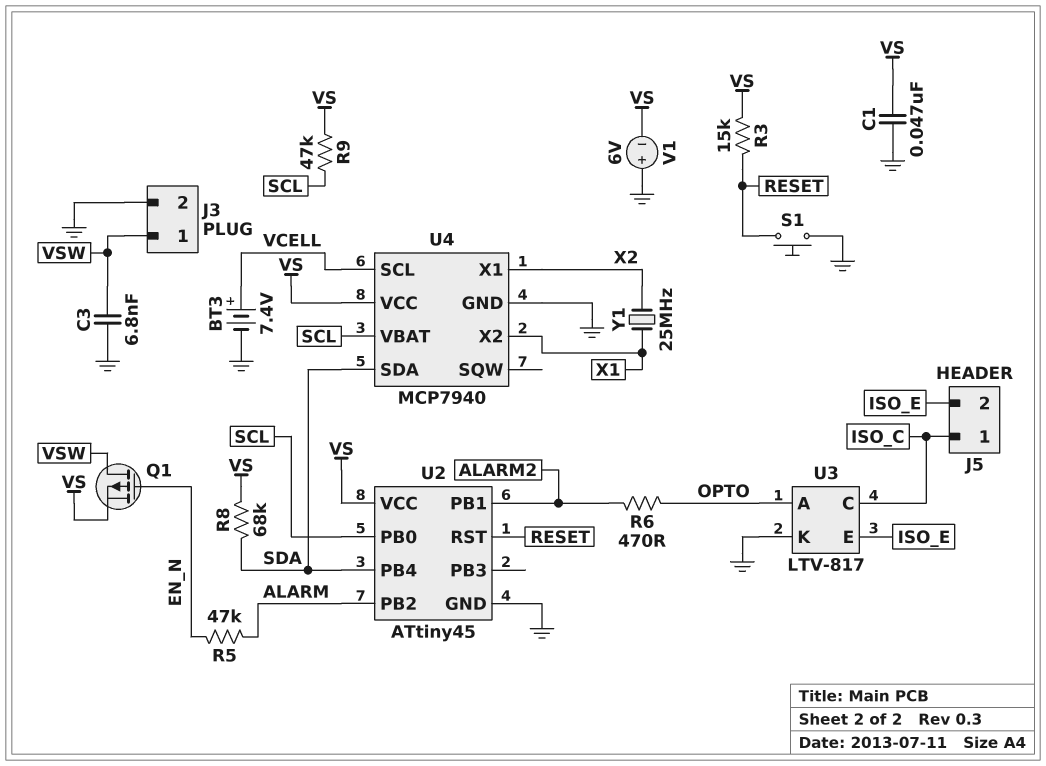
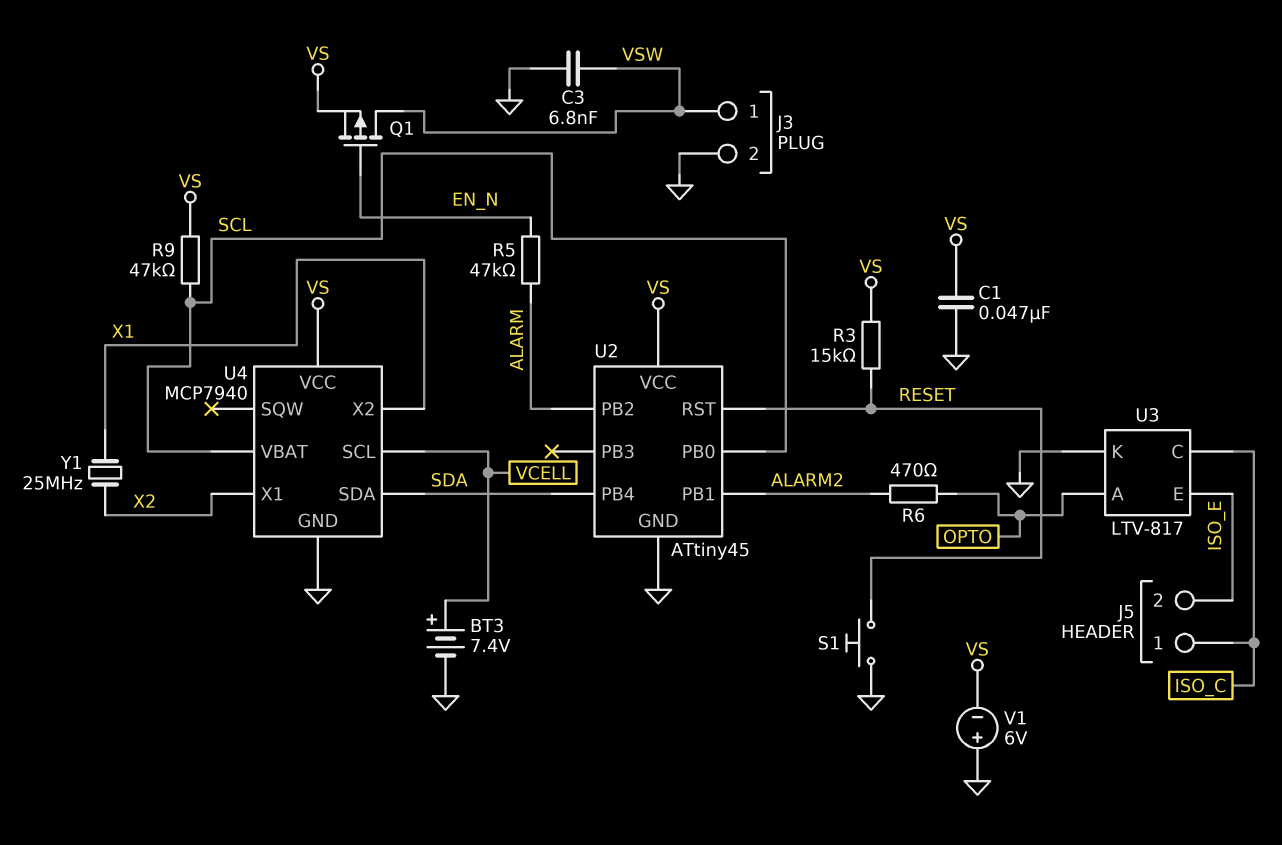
R8: 68k (SDA, VS) -> none

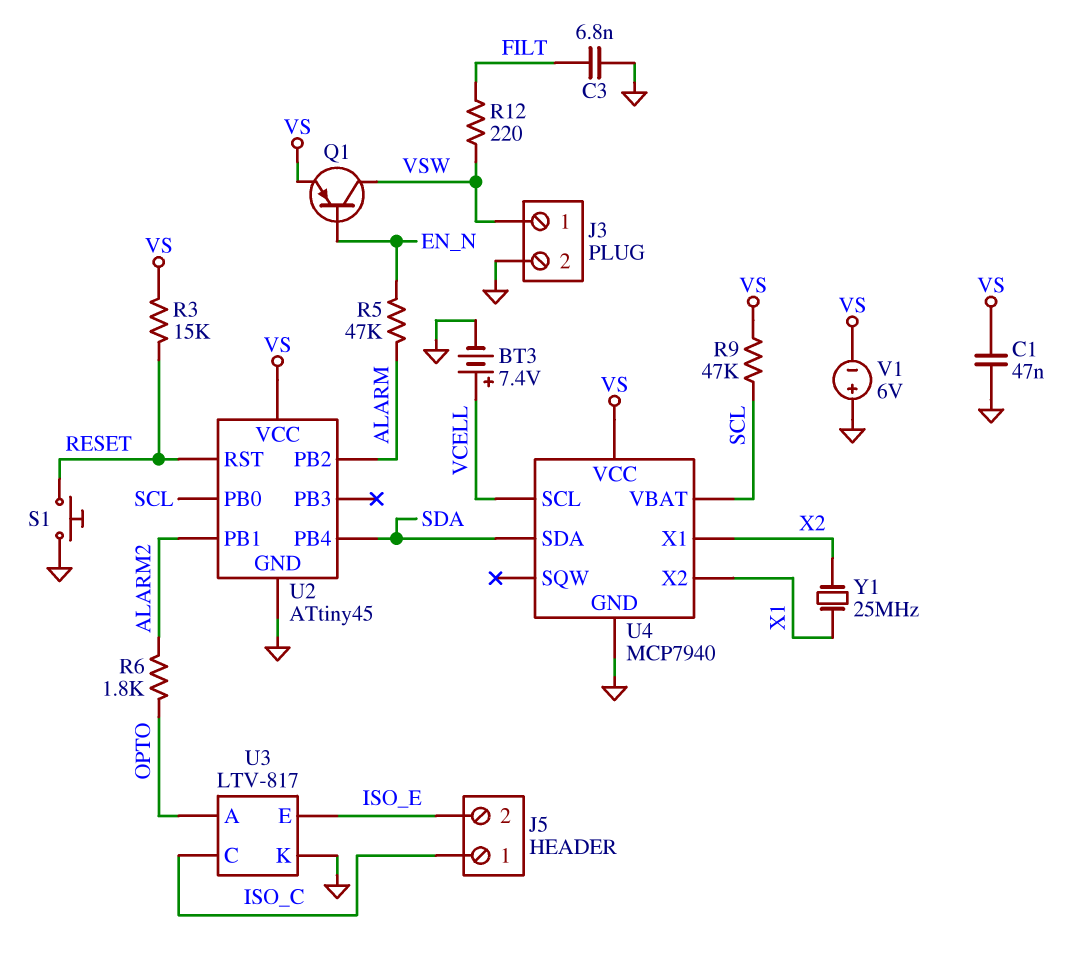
C3: 6.8nF (GND, VSW) -> 6.8nF (FILT, GND)
Q1: PMOS (G EN_N, D VSW, S VS) -> PNP (B EN_N, C VSW, E VS)
R6: 470 (ALARM2, OPTO) -> 1.8k (ALARM2, OPTO)
R12: none -> 220 (FILT, VSW)

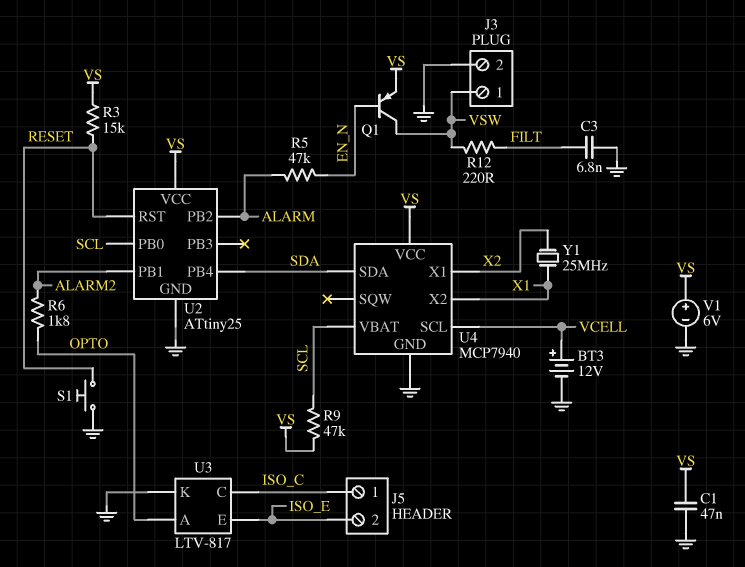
BT3: 7.4V (plus VCELL, minus GND) -> 12V (plus VCELL, minus GND)
U2: ATtiny45 -> ATtiny25
V1: 6V (plus GND, minus VS) -> 6V (plus VS, minus GND)

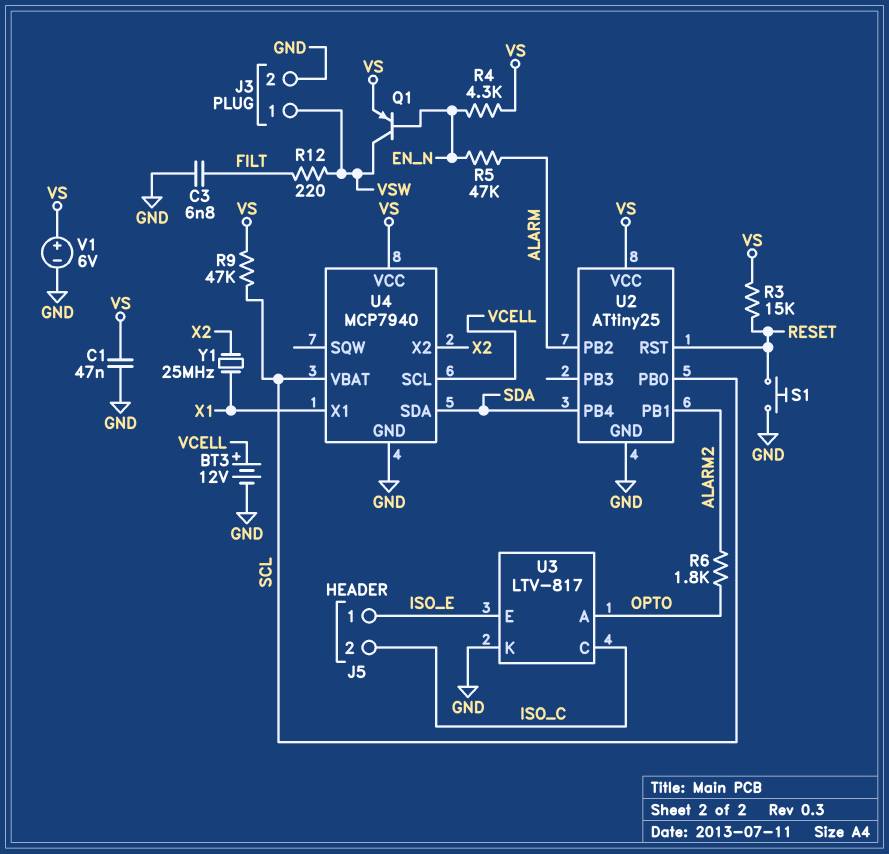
J5 pin 1: ISO_C -> ISO_E
J5 pin 2: ISO_E -> ISO_C
R4: none -> 4.3k (EN_N, VS)
U4 pin X1: X2 -> X1
U4 pin X2: X1 -> X2

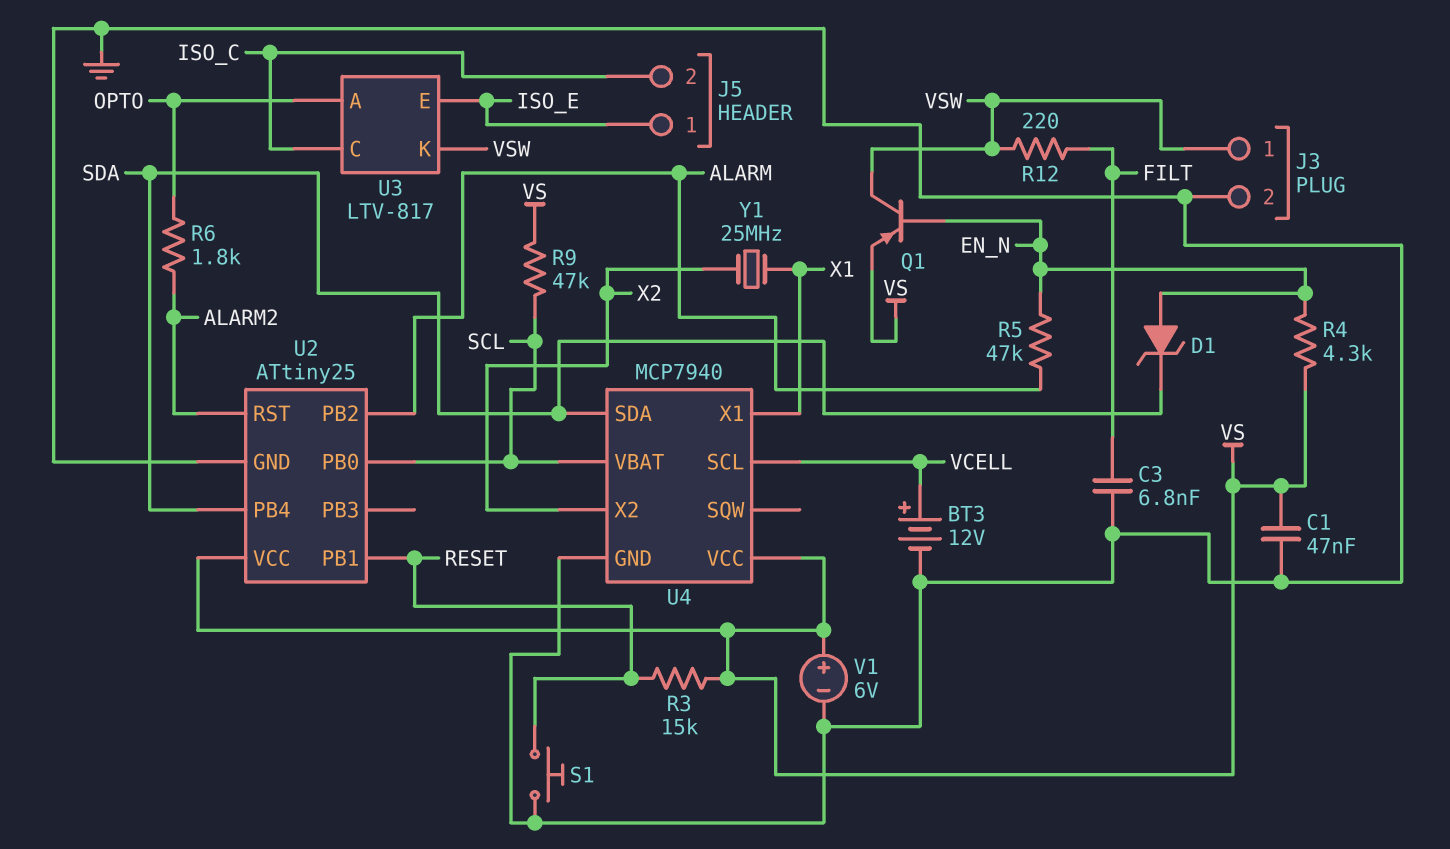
D1: none -> zener (A EN_N, K SDA)
U2 pin PB1: ALARM2 -> RESET
U2 pin RST: RESET -> ALARM2
U3 pin K: GND -> VSW

